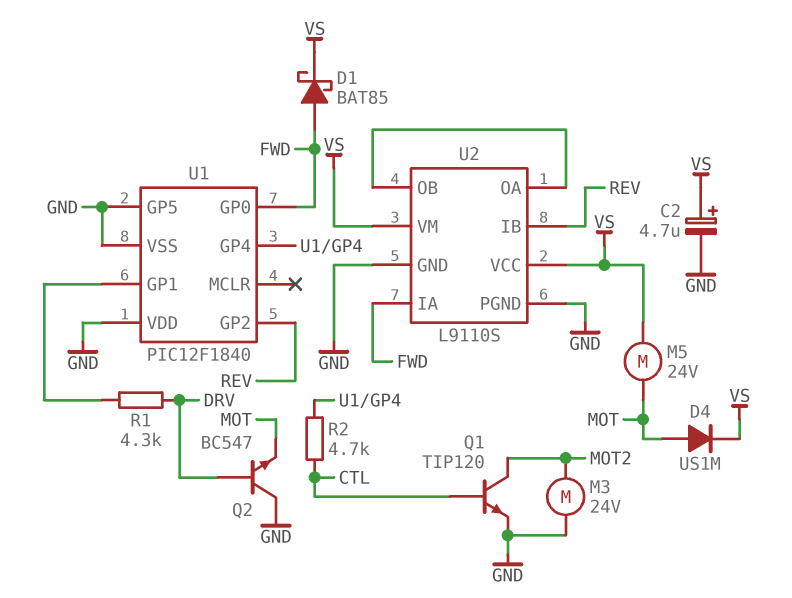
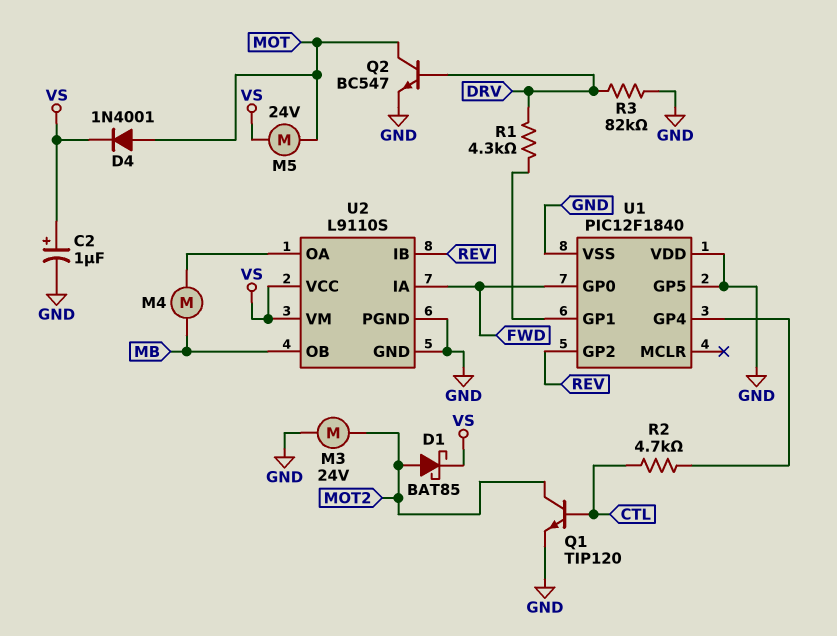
C2: 4.7uF (plus VS, minus GND) -> 1uF (plus VS, minus GND)
D1: schottky BAT85 (A FWD, K VS) -> schottky BAT85 (A MOT2, K VS)
D4: diode US1M (A MOT, K VS) -> diode 1N4001 (A MOT, K VS)
M4: none -> motor (MB, U2/OA)
Q2: NPN BC547 (B DRV, C GND, E MOT) -> NPN BC547 (B DRV, C MOT, E GND)
R3: none -> 82k (DRV, GND)
U2 pin OB: U2/OA -> MB

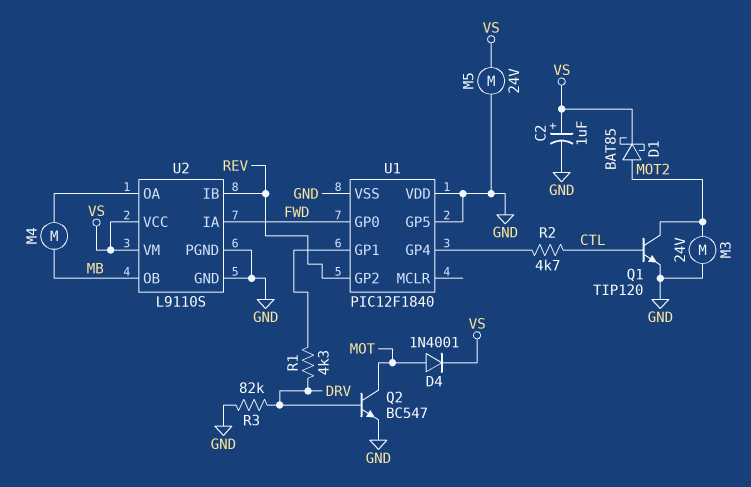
M5: motor 24V (MOT, VS) -> motor 24V (GND, VS)

